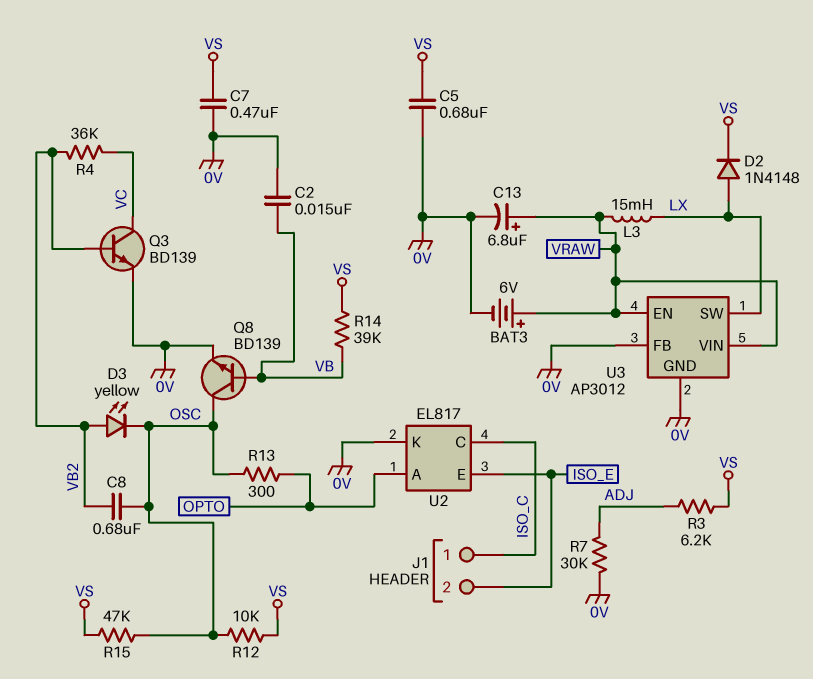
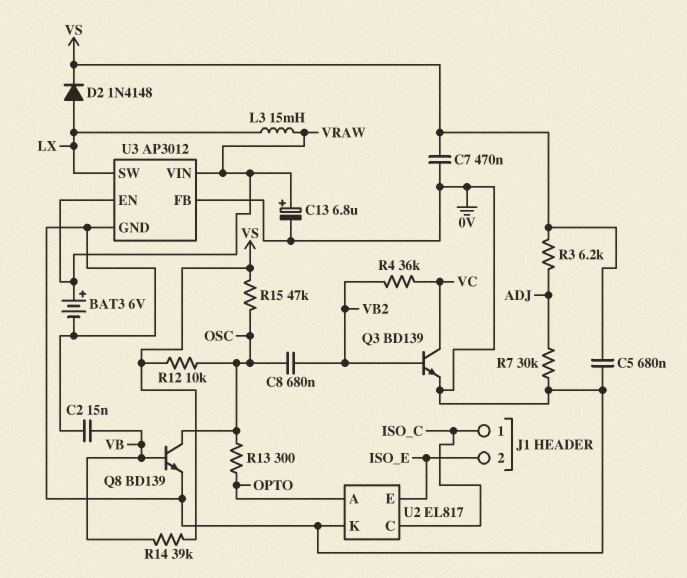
D3: LED yellow (A VB2, K OSC) -> none

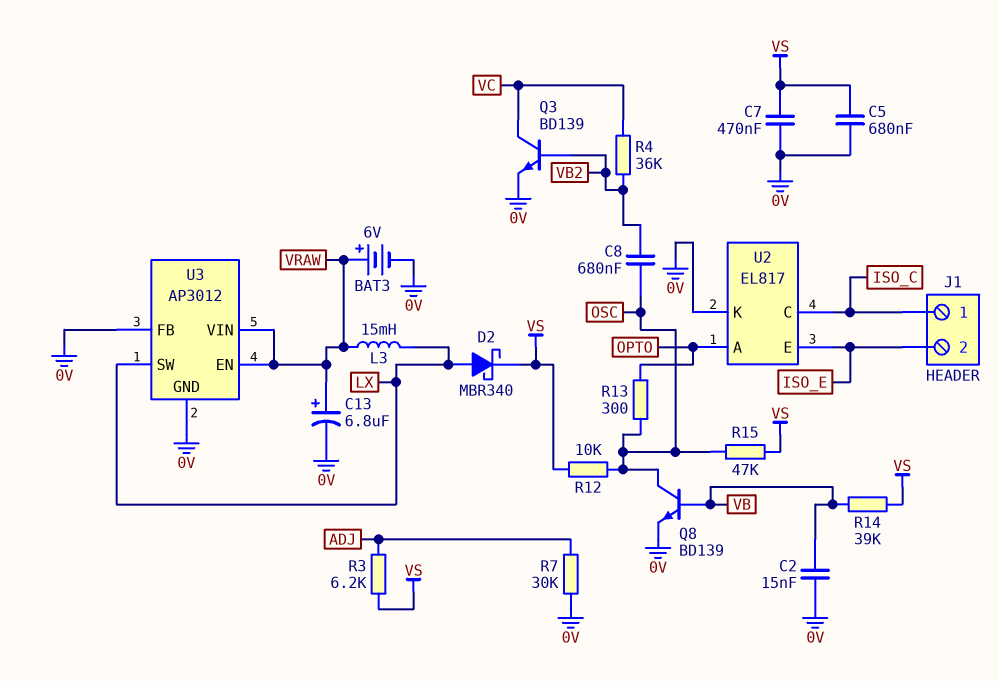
D2: diode 1N4148 (A LX, K VS) -> schottky MBR340 (A LX, K VS)

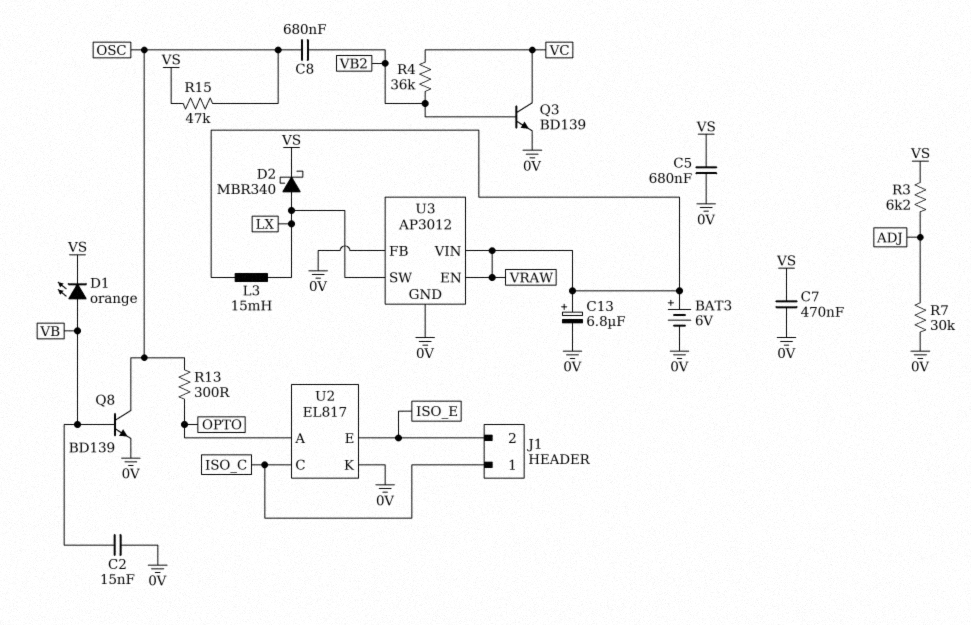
D1: none -> LED orange (A VB, K VS)
R12: 10k (OSC, VS) -> none
R14: 39k (VB, VS) -> none

